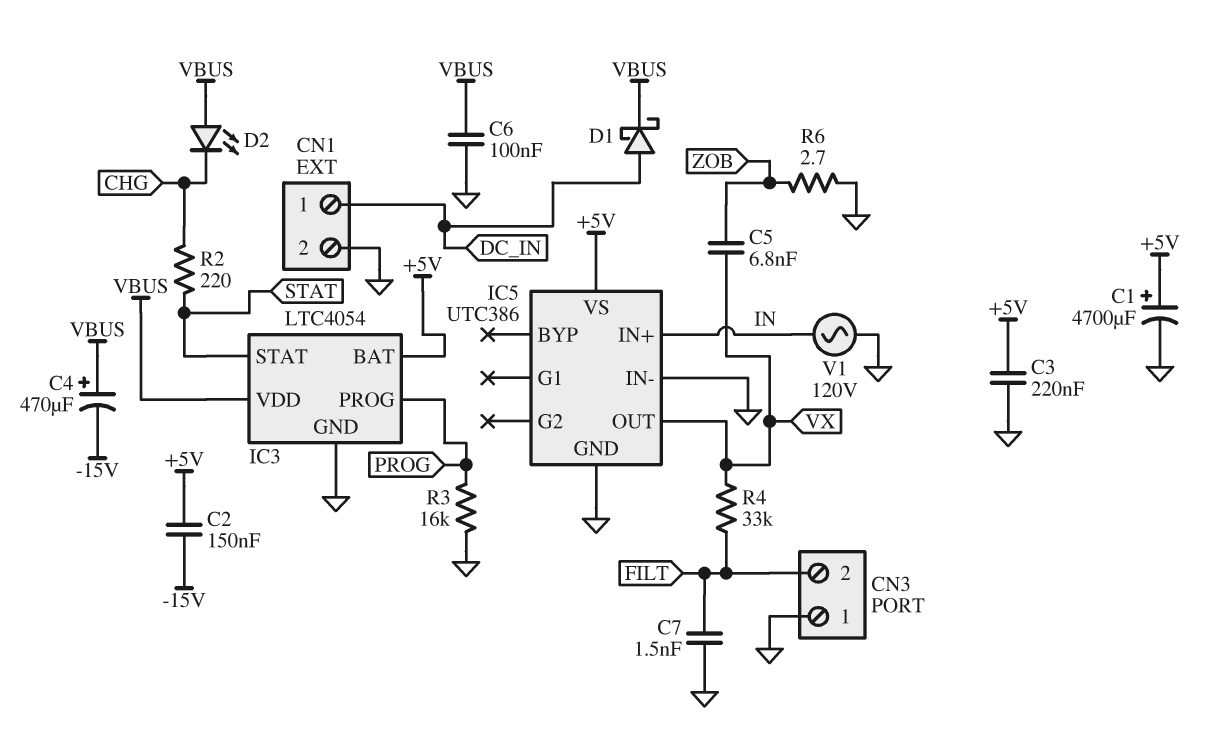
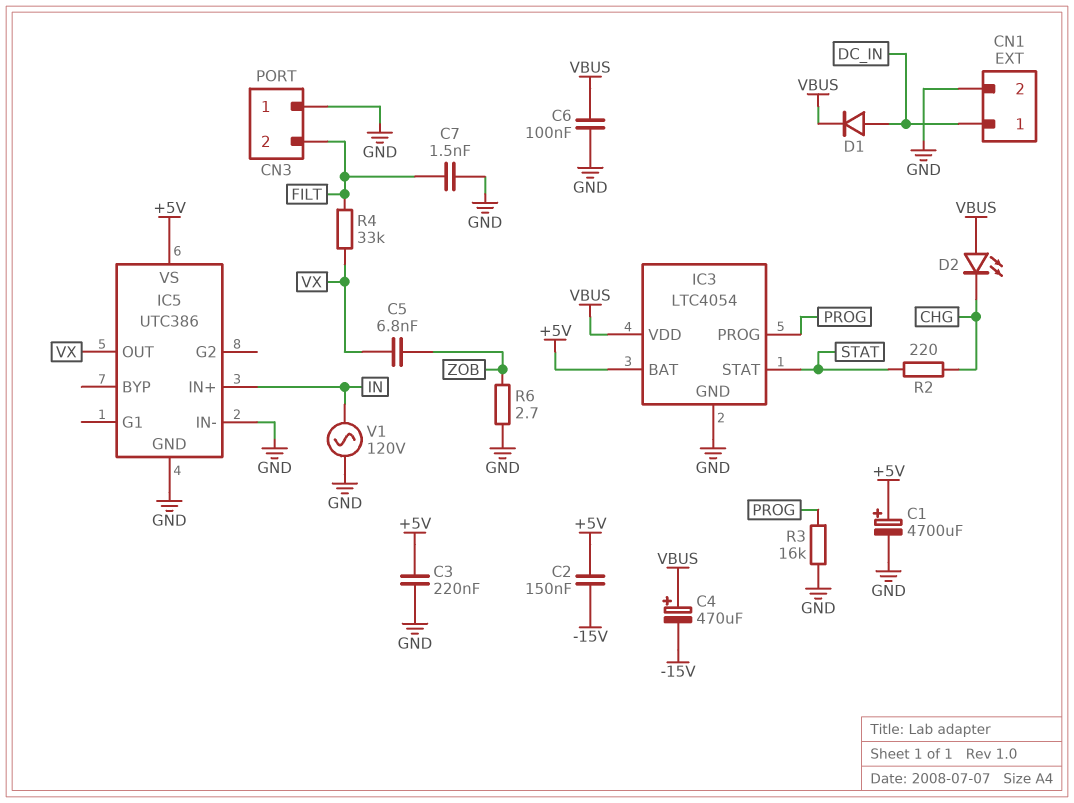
D1: schottky (A DC_IN, K VBUS) -> diode (A DC_IN, K VBUS)

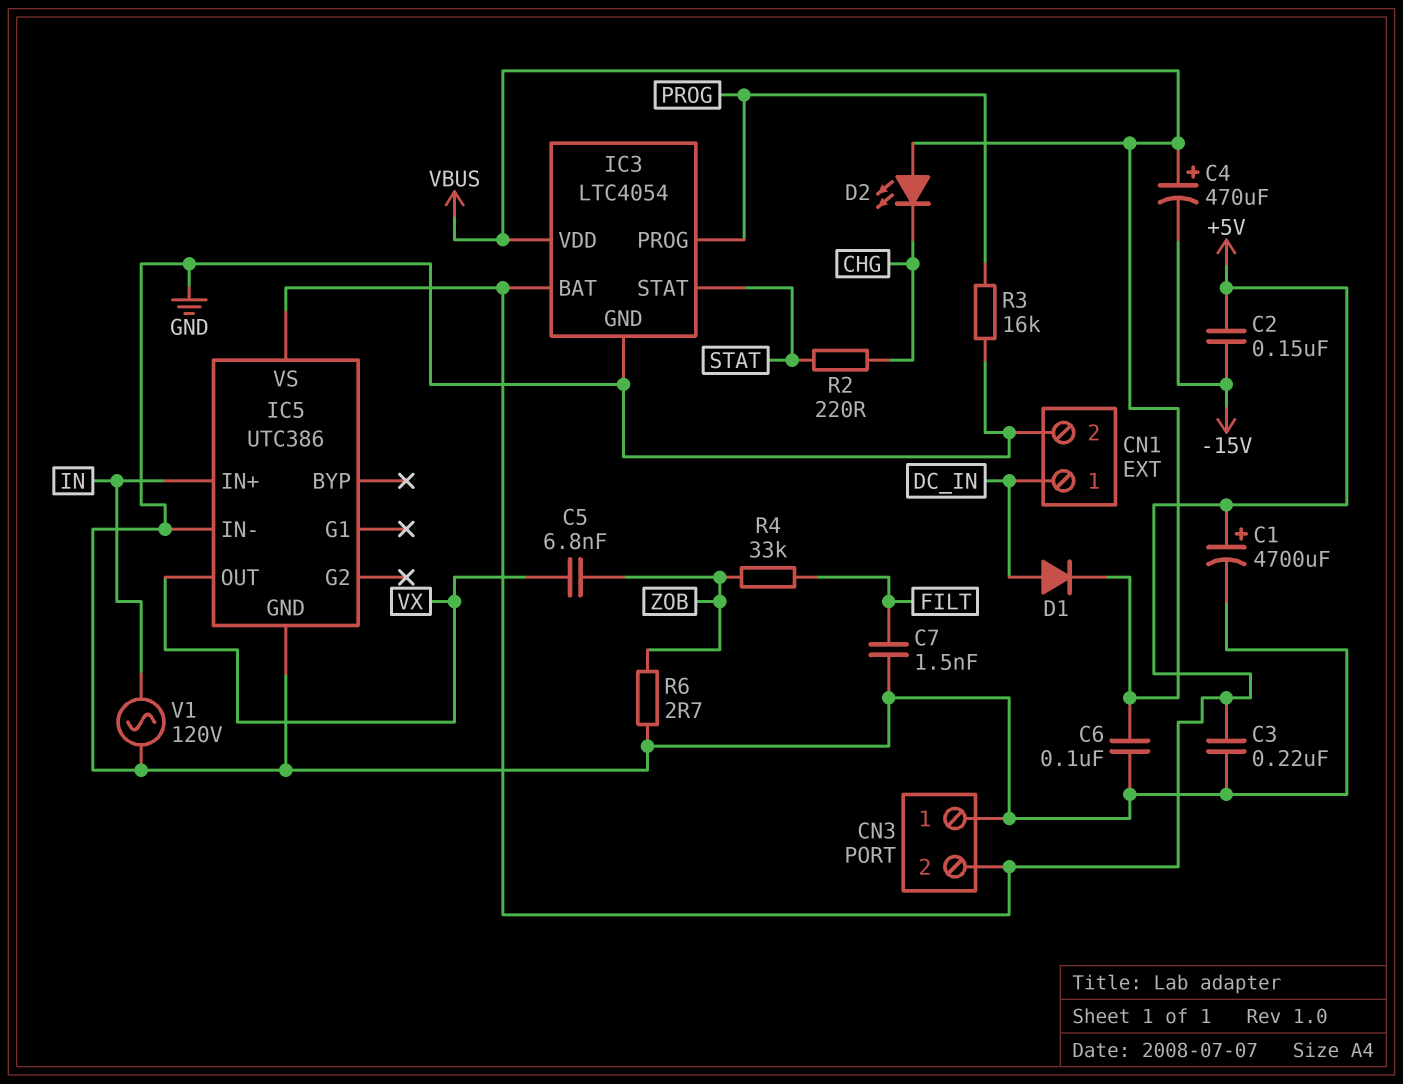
CN3 pin 2: FILT -> +5V
R4: 33k (FILT, VX) -> 33k (FILT, ZOB)

